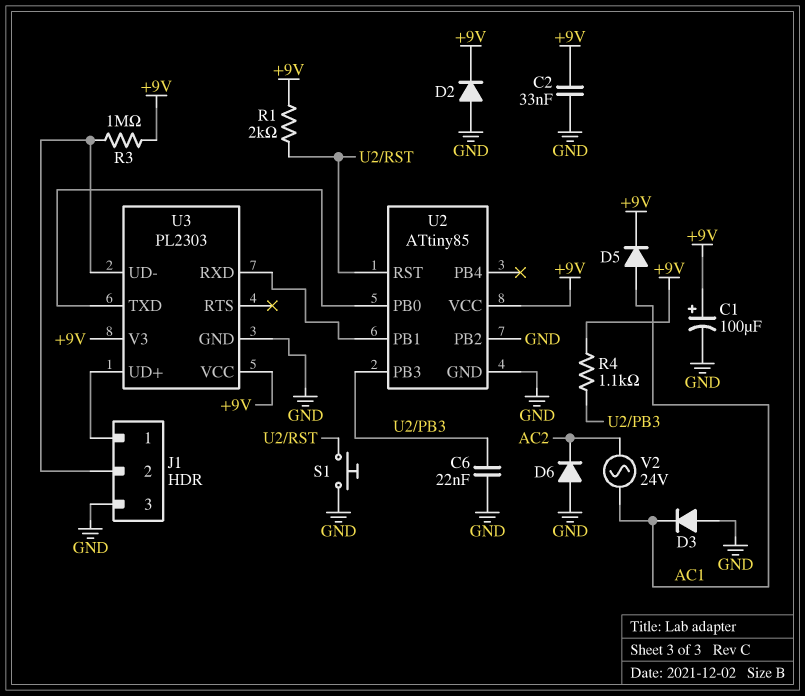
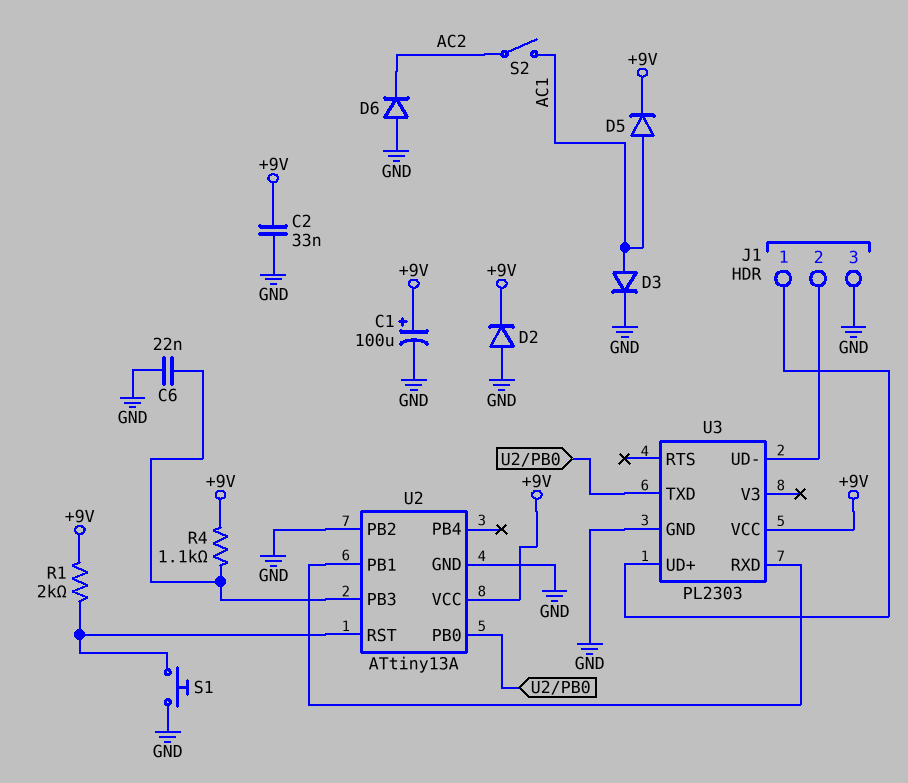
D3: diode (A GND, K AC1) -> diode (A AC1, K GND)
R3: 1M (+9V, J1/2) -> none
S2: none -> switch (AC1, AC2)
U2: ATtiny85 -> ATtiny13A
U3 pin V3: +9V -> none
V2: AC 24V (AC1, AC2) -> none

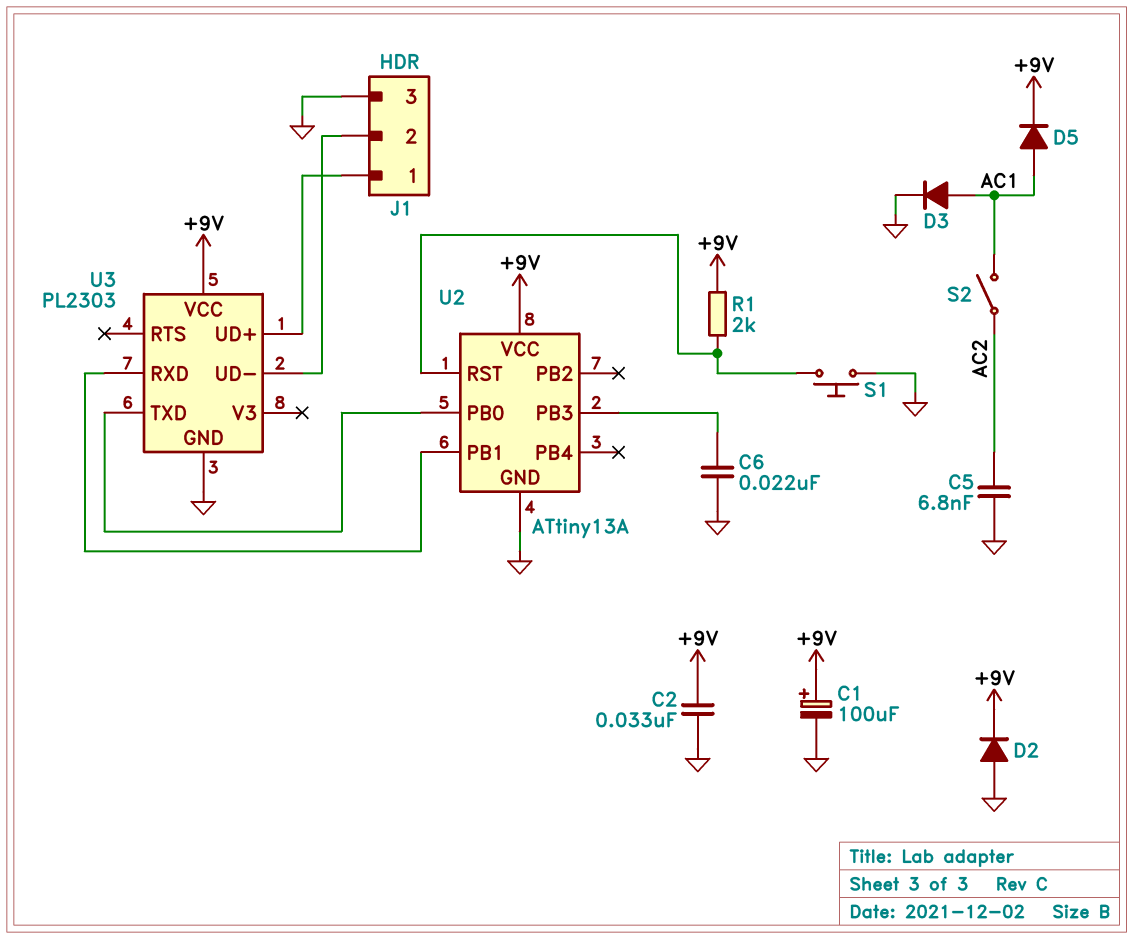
C5: none -> 6.8nF (AC2, GND)
D6: diode (A GND, K AC2) -> none
R4: 1.1k (+9V, U2/PB3) -> none
U2 pin PB2: GND -> none

